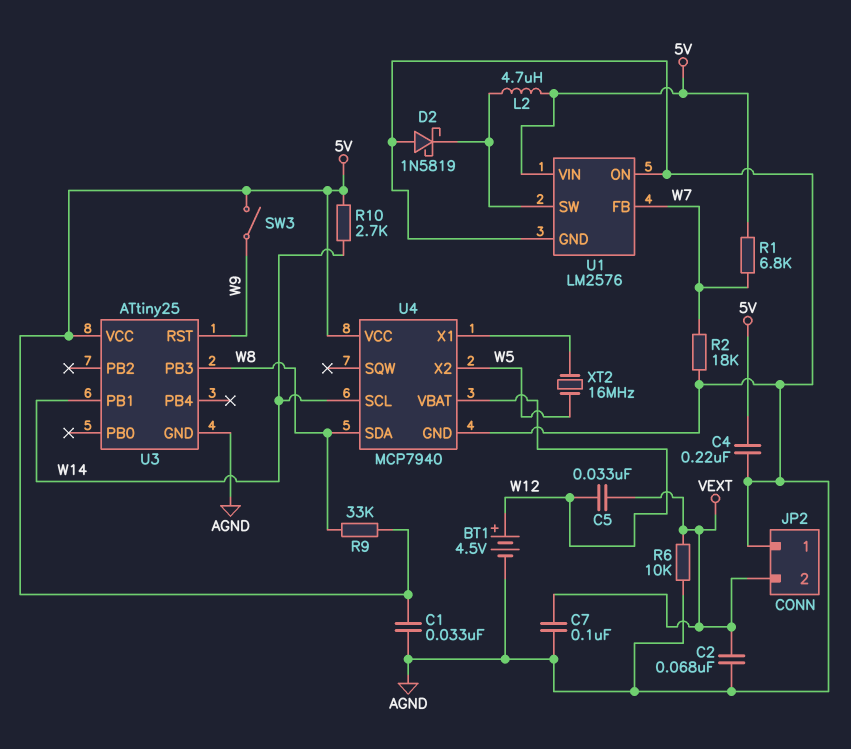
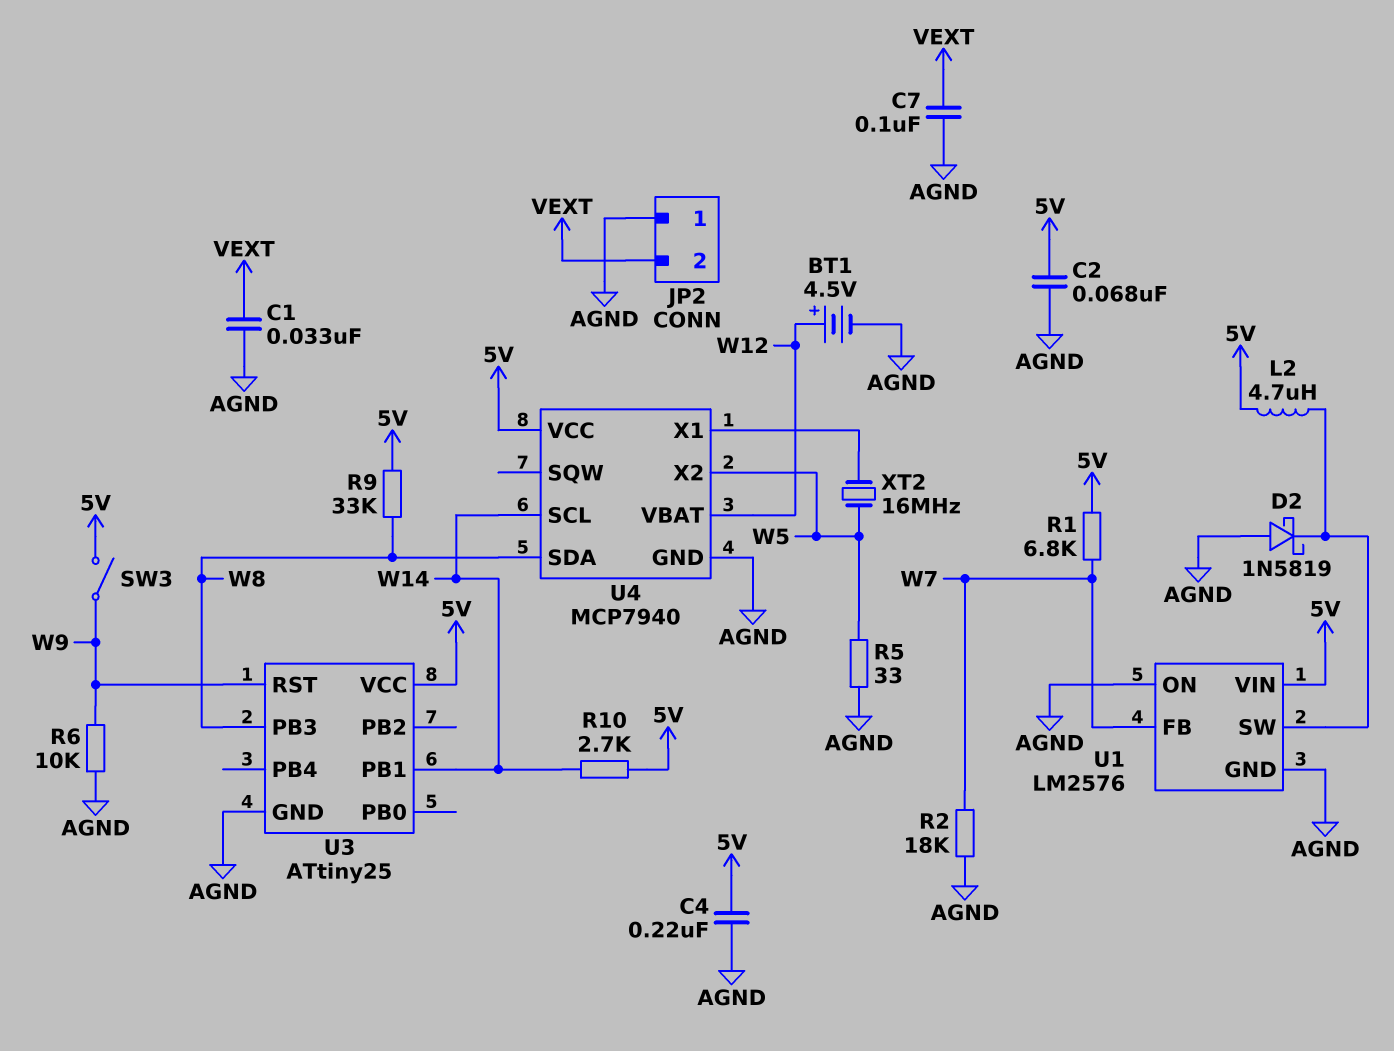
C1: 33nF (5V, AGND) -> 33nF (AGND, VEXT)
C2: 68nF (AGND, VEXT) -> 68nF (5V, AGND)
C5: 33nF (VEXT, W12) -> none
R5: none -> 33 (AGND, W5)
R6: 10k (AGND, VEXT) -> 10k (AGND, W9)

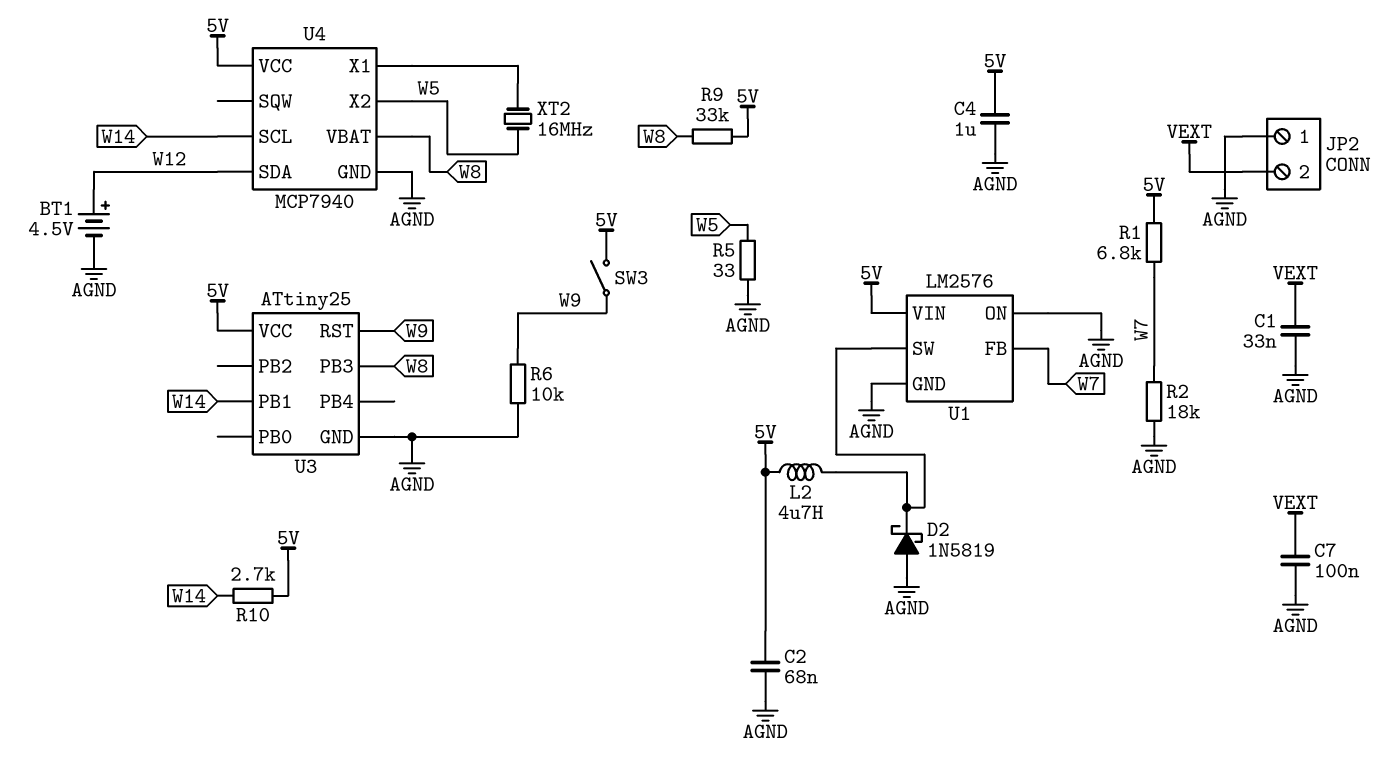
C4: 220nF (5V, AGND) -> 1uF (5V, AGND)
U4 pin SDA: W8 -> W12
U4 pin VBAT: W12 -> W8

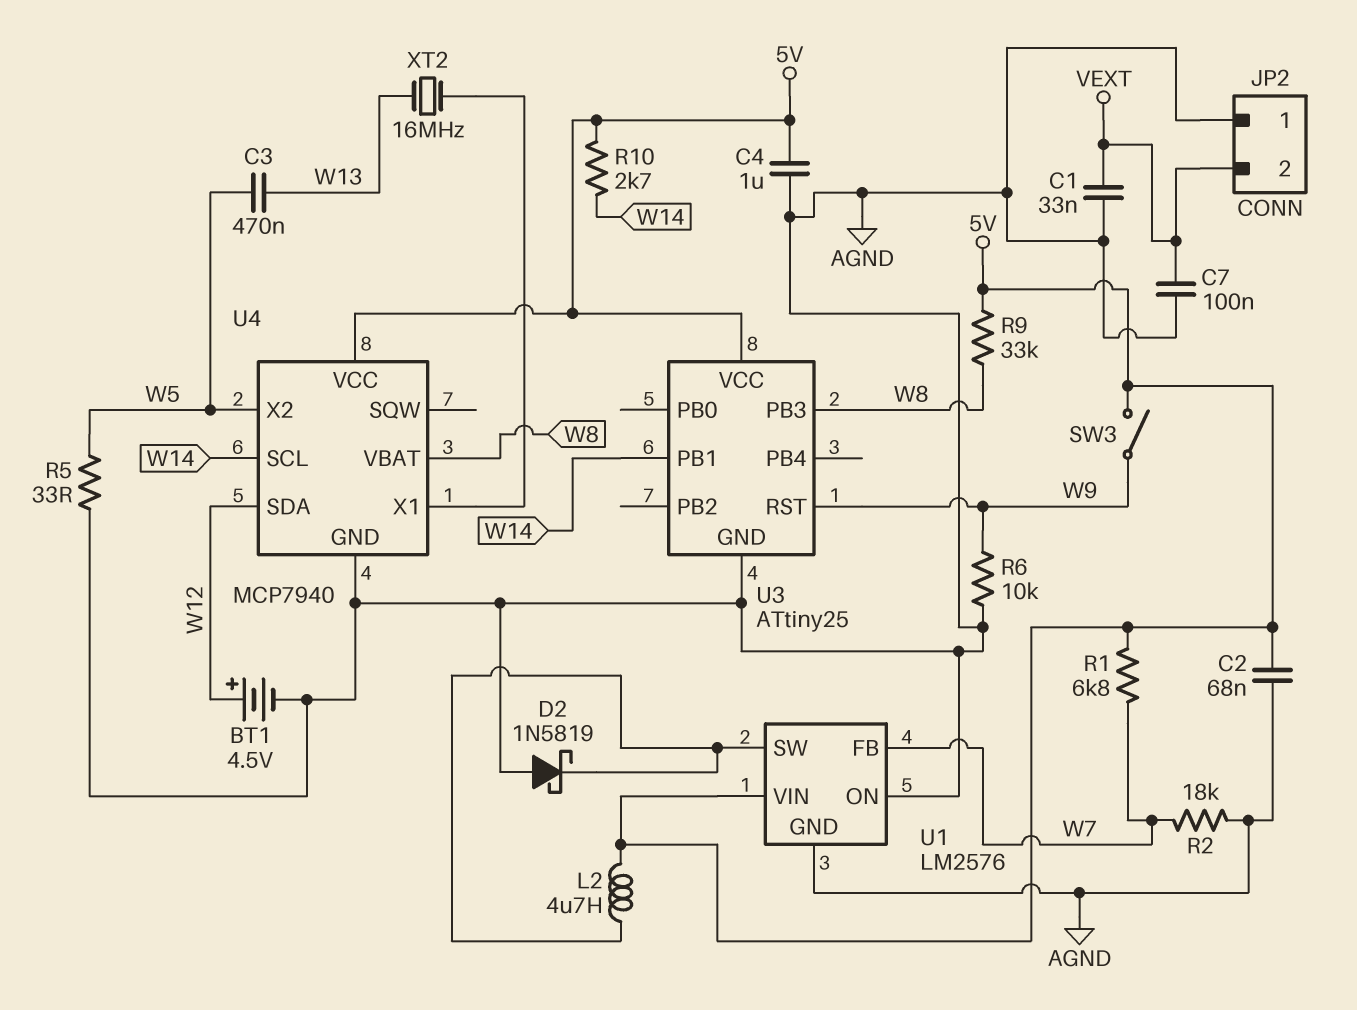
C3: none -> 470nF (W5, W13)
XT2: 16MHz (U4/X1, W5) -> 16MHz (U4/X1, W13)

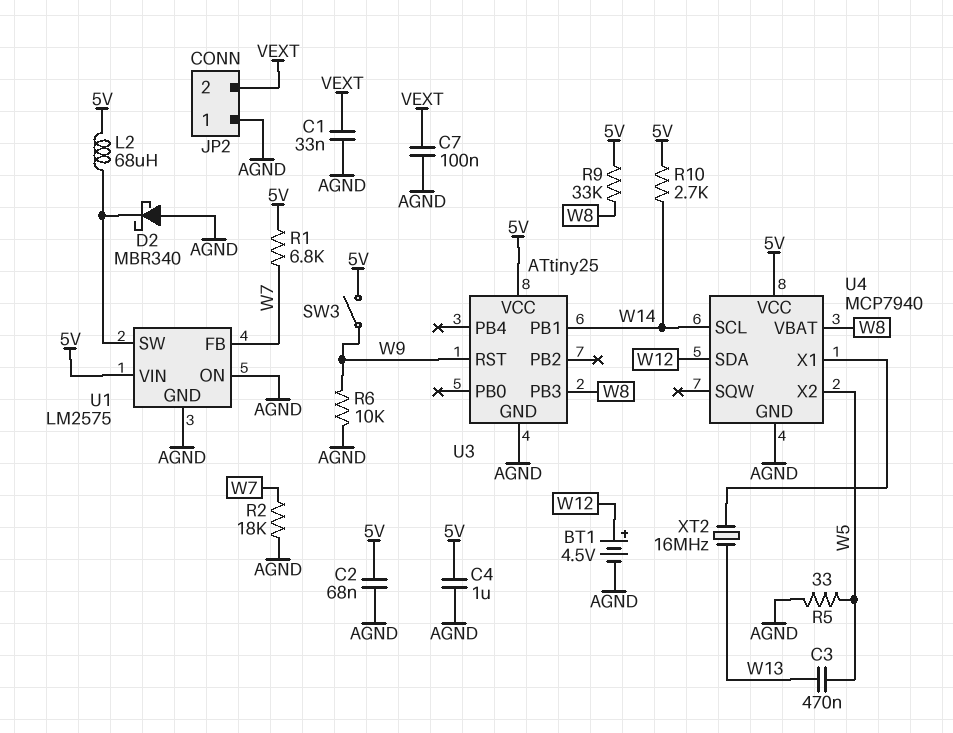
D2: schottky 1N5819 (A AGND, K U1/SW) -> schottky MBR340 (A AGND, K U1/SW)
L2: 4.7uH (5V, U1/SW) -> 68uH (5V, U1/SW)
U1: LM2576 -> LM2575

